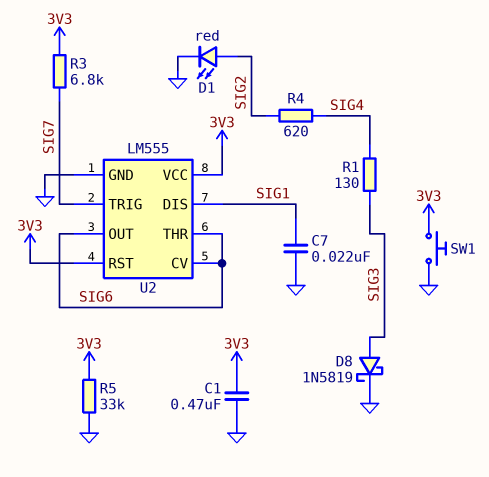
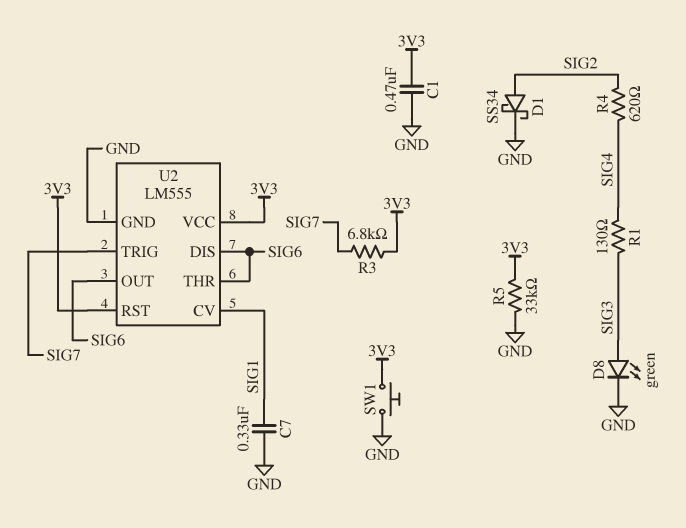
C7: 22nF (GND, SIG1) -> 330nF (GND, SIG1)
D1: LED red (A SIG2, K GND) -> schottky SS34 (A SIG2, K GND)
D8: schottky 1N5819 (A SIG3, K GND) -> LED green (A SIG3, K GND)
U2 pin CV: SIG6 -> SIG1
U2 pin DIS: SIG1 -> SIG6

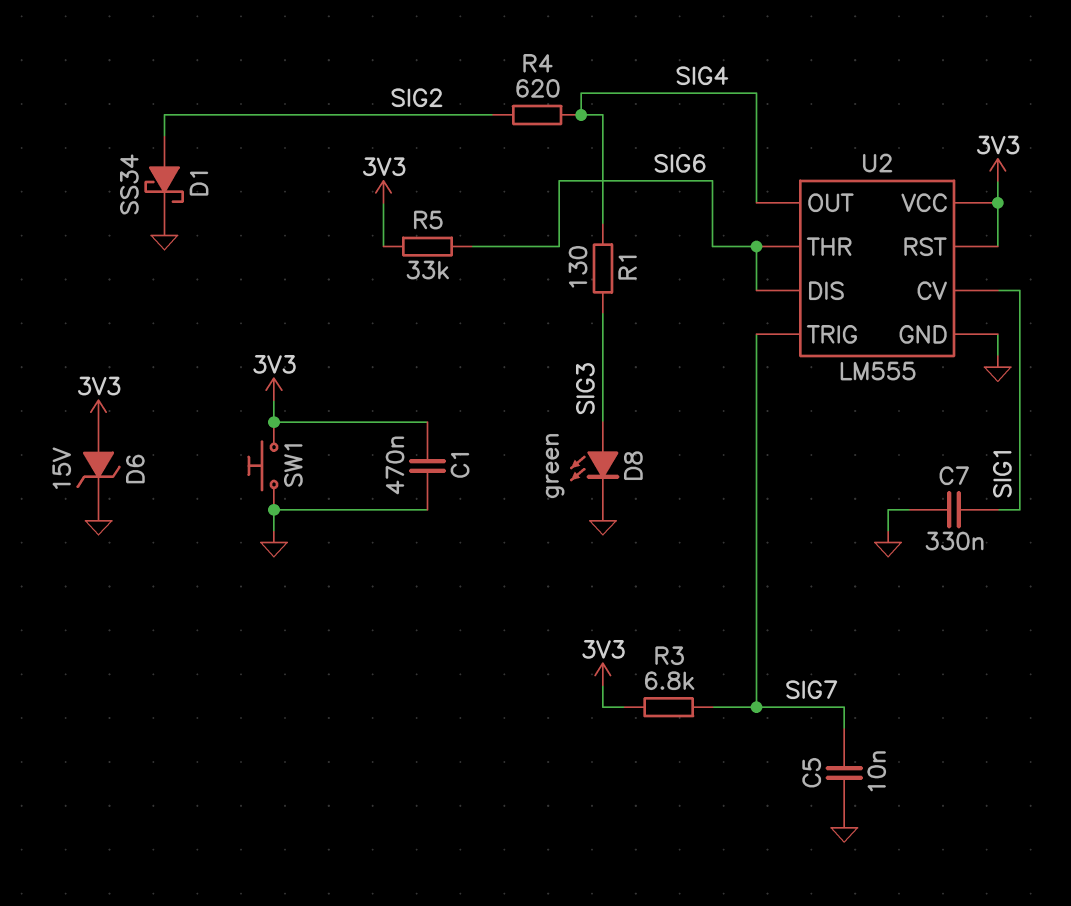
C5: none -> 10nF (GND, SIG7)
D6: none -> zener 15V (A 3V3, K GND)
R5: 33k (3V3, GND) -> 33k (3V3, SIG6)
U2 pin OUT: SIG6 -> SIG4

